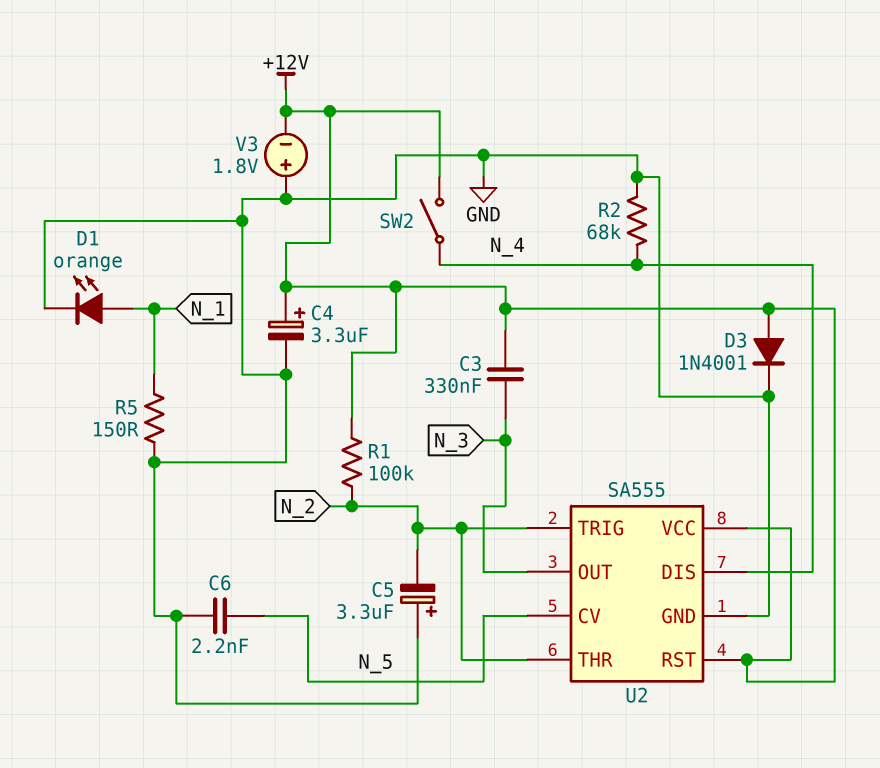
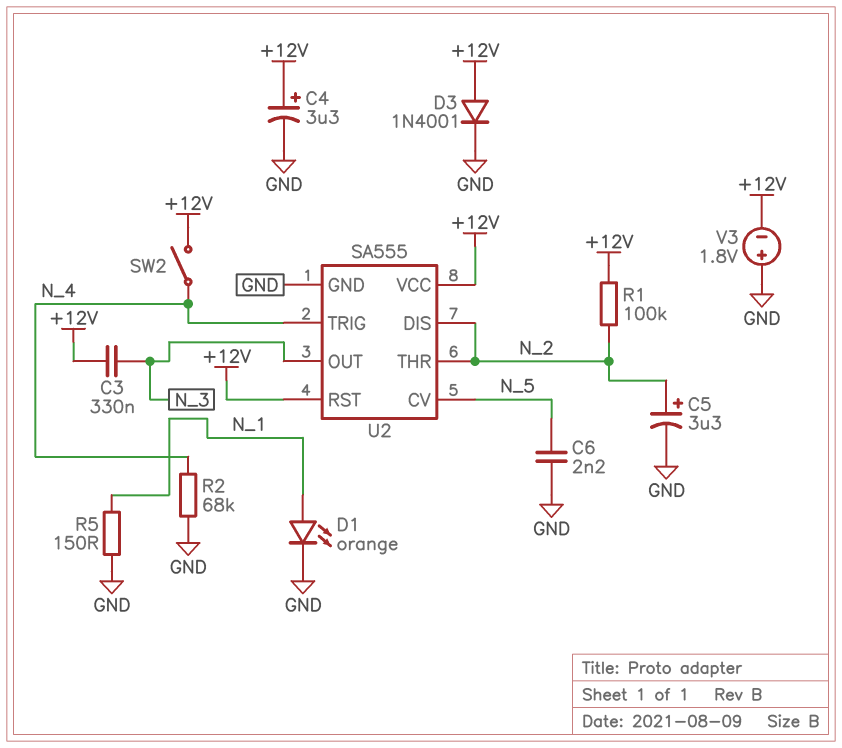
C5: 3.3uF (plus GND, minus N_2) -> 3.3uF (plus N_2, minus GND)
U2 pin DIS: N_4 -> N_2
U2 pin TRIG: N_2 -> N_4

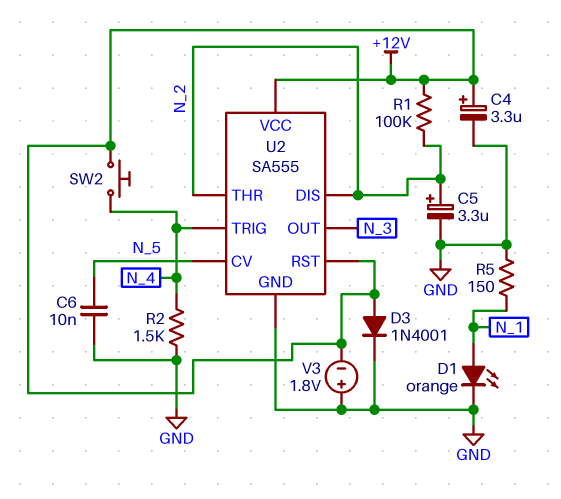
C3: 330nF (+12V, N_3) -> none
C6: 2.2nF (GND, N_5) -> 10nF (GND, N_5)
R2: 68k (GND, N_4) -> 1.5k (GND, N_4)
SW2: switch (+12V, N_4) -> button (+12V, N_4)

